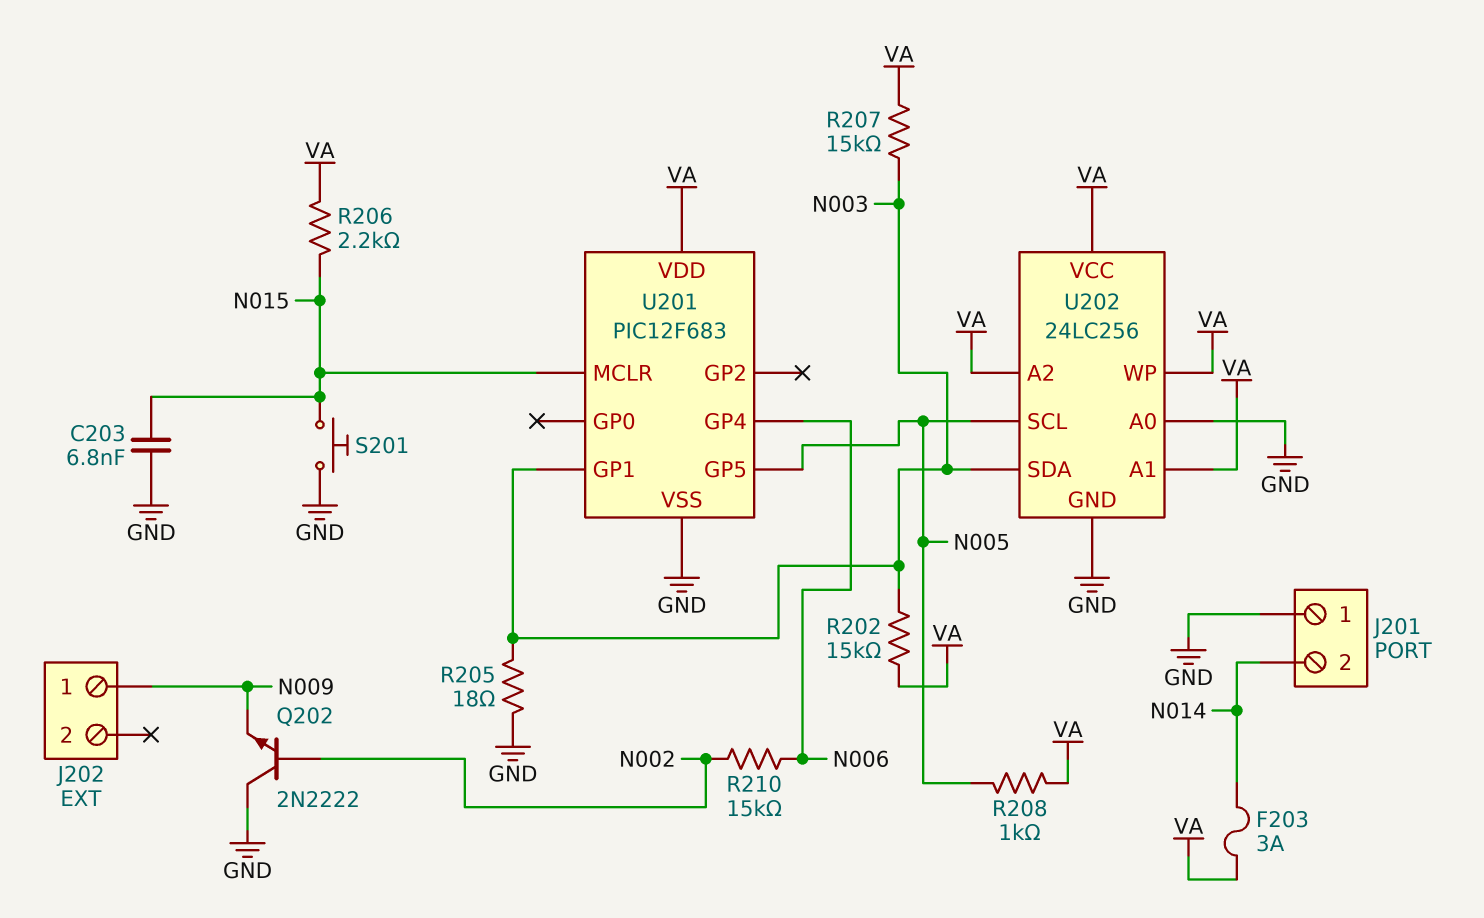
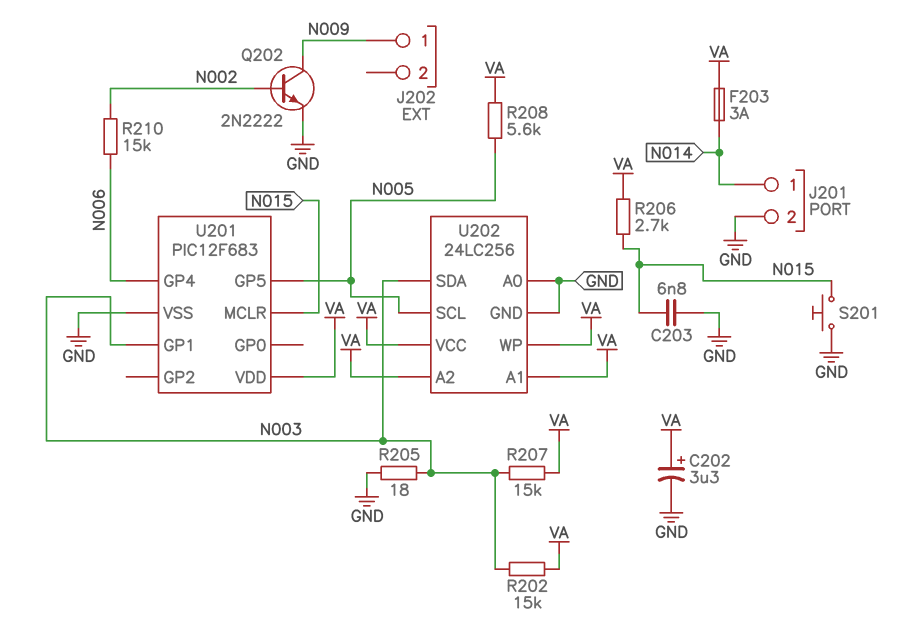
C202: none -> 3.3uF (plus VA, minus GND)
J201 pin 1: GND -> N014
J201 pin 2: N014 -> GND
Q202: NPN 2N2222 (B N002, C GND, E N009) -> NPN 2N2222 (B N002, C N009, E GND)
R206: 2.2k (N015, VA) -> 2.7k (N015, VA)
R208: 1k (N005, VA) -> 5.6k (N005, VA)

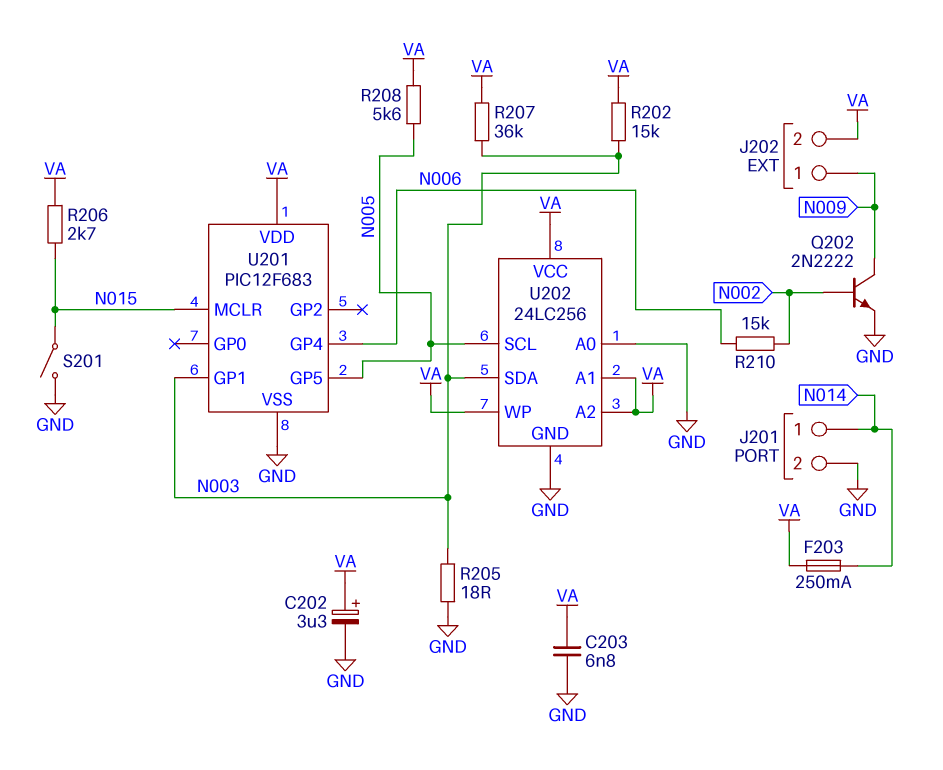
C203: 6.8nF (GND, N015) -> 6.8nF (GND, VA)
F203: 3A (N014, VA) -> 250mA (N014, VA)
J202 pin 2: none -> VA
R207: 15k (N003, VA) -> 36k (N003, VA)
S201: button (GND, N015) -> switch (GND, N015)

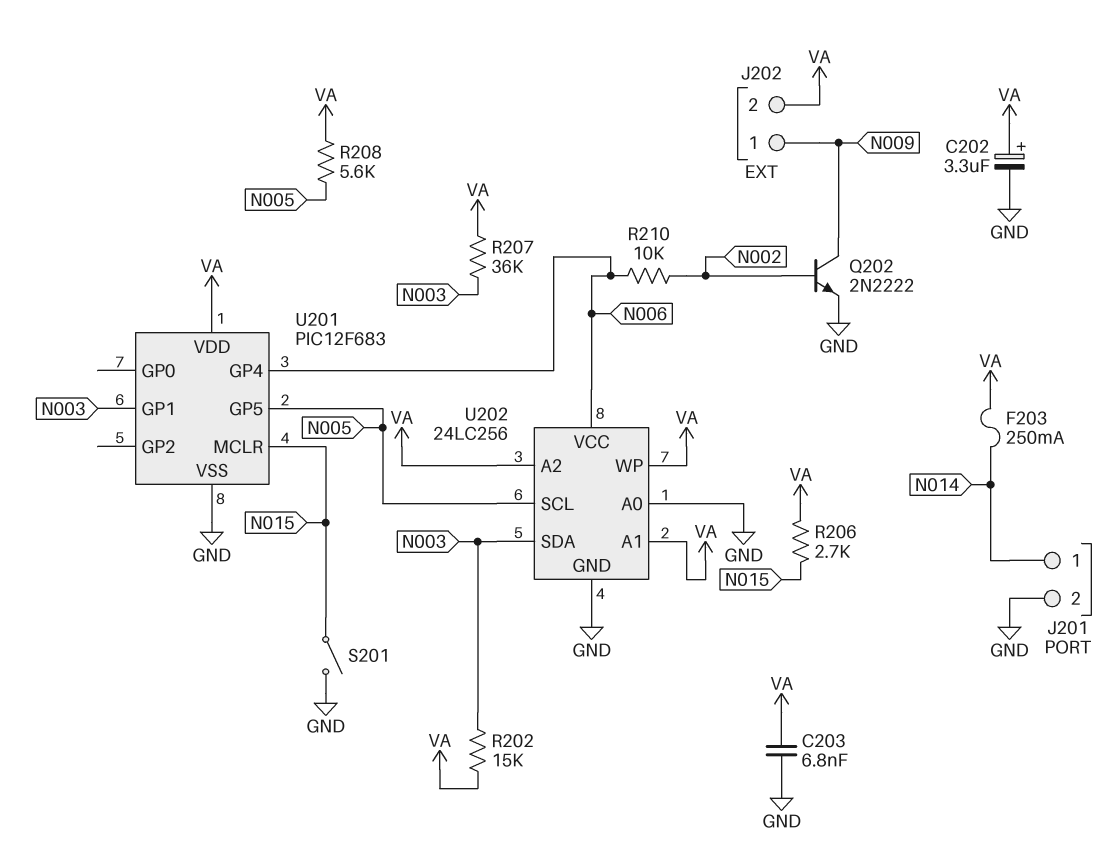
R205: 18 (GND, N003) -> none
R210: 15k (N002, N006) -> 10k (N002, N006)
U202 pin VCC: VA -> N006

